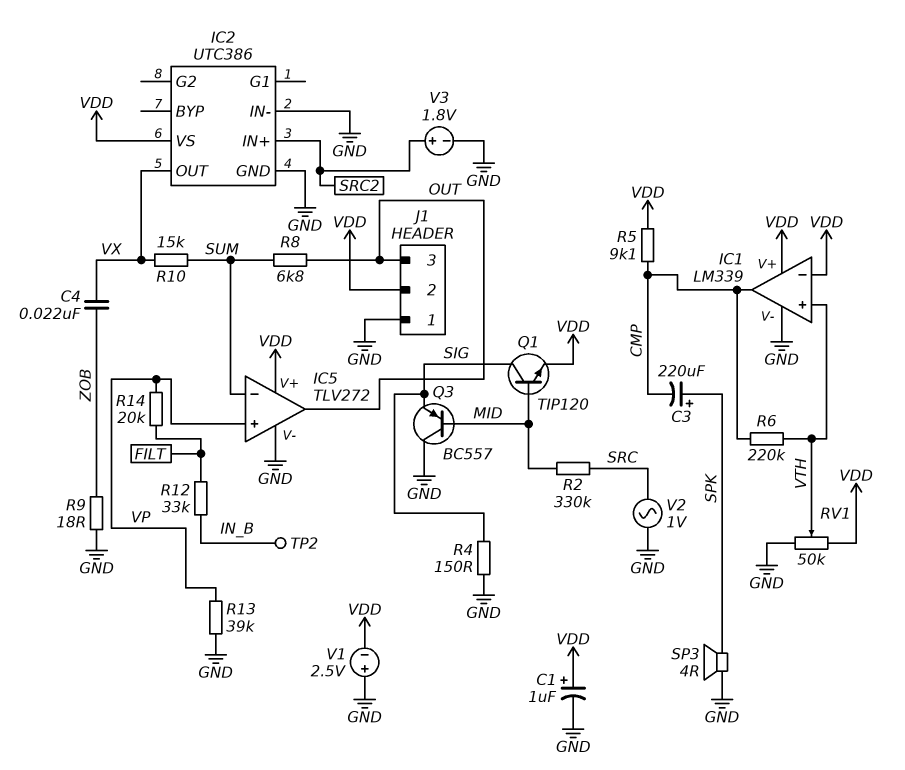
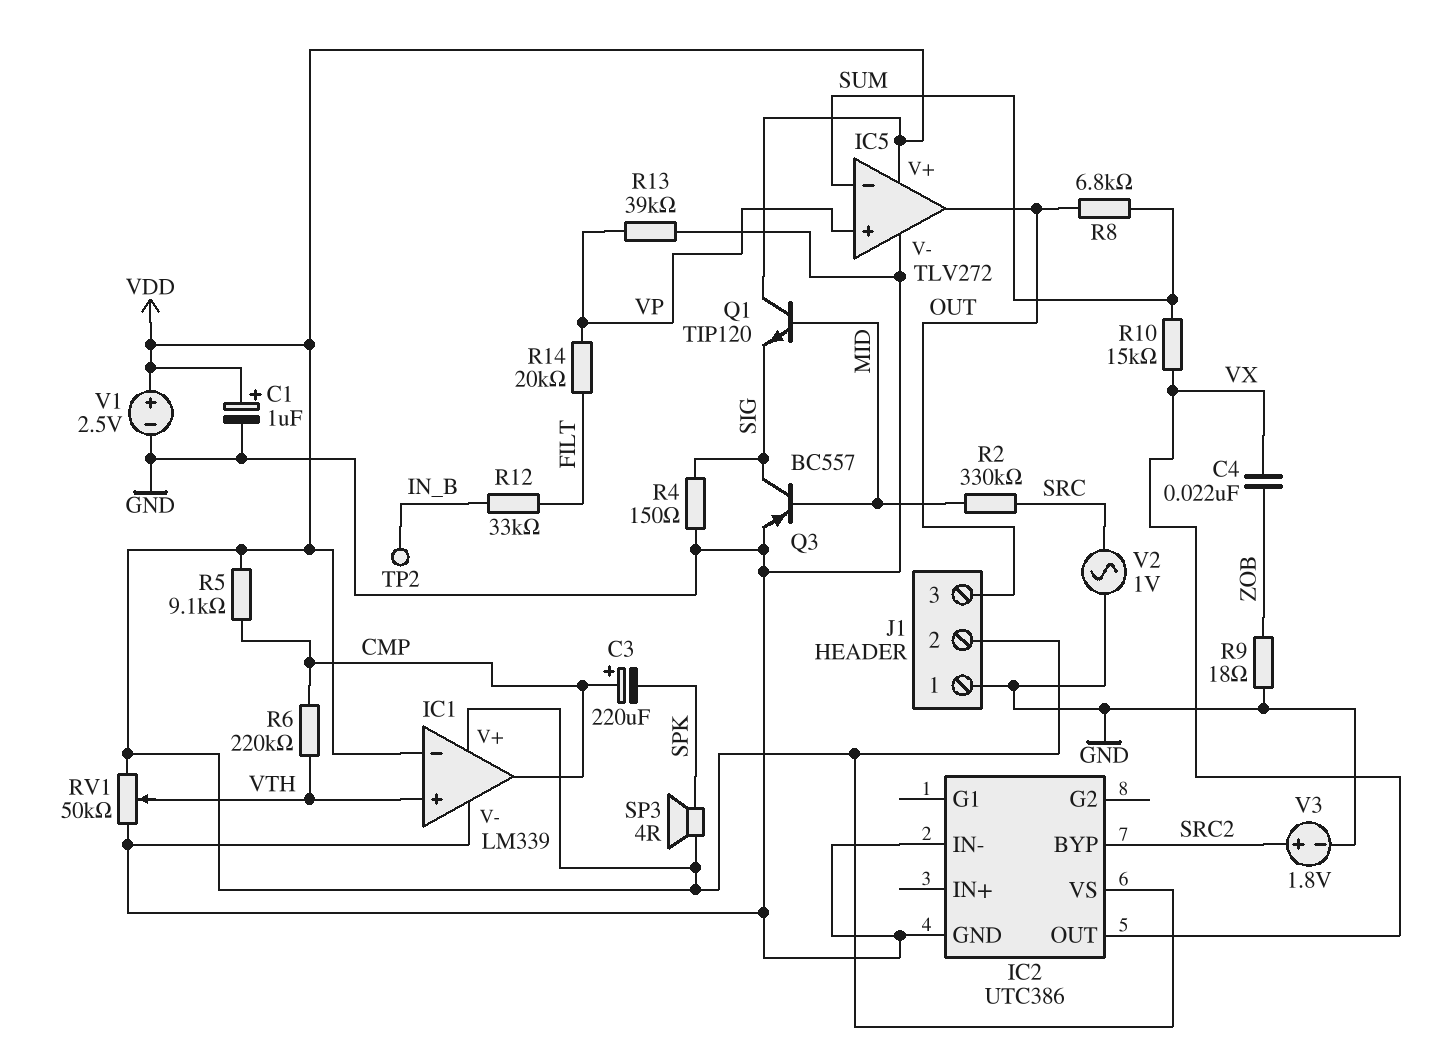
C3: 220uF (plus SPK, minus CMP) -> 220uF (plus CMP, minus SPK)
IC2 pin BYP: none -> SRC2
IC2 pin IN+: SRC2 -> none
Q1: NPN TIP120 (B MID, C SIG, E VDD) -> NPN TIP120 (B MID, C VDD, E SIG)
Q3: PNP BC557 (B MID, C GND, E SIG) -> PNP BC557 (B MID, C SIG, E GND)
SP3: speaker 4R (GND, SPK) -> speaker 4R (SPK, VDD)
V1: 2.5V (plus GND, minus VDD) -> 2.5V (plus VDD, minus GND)

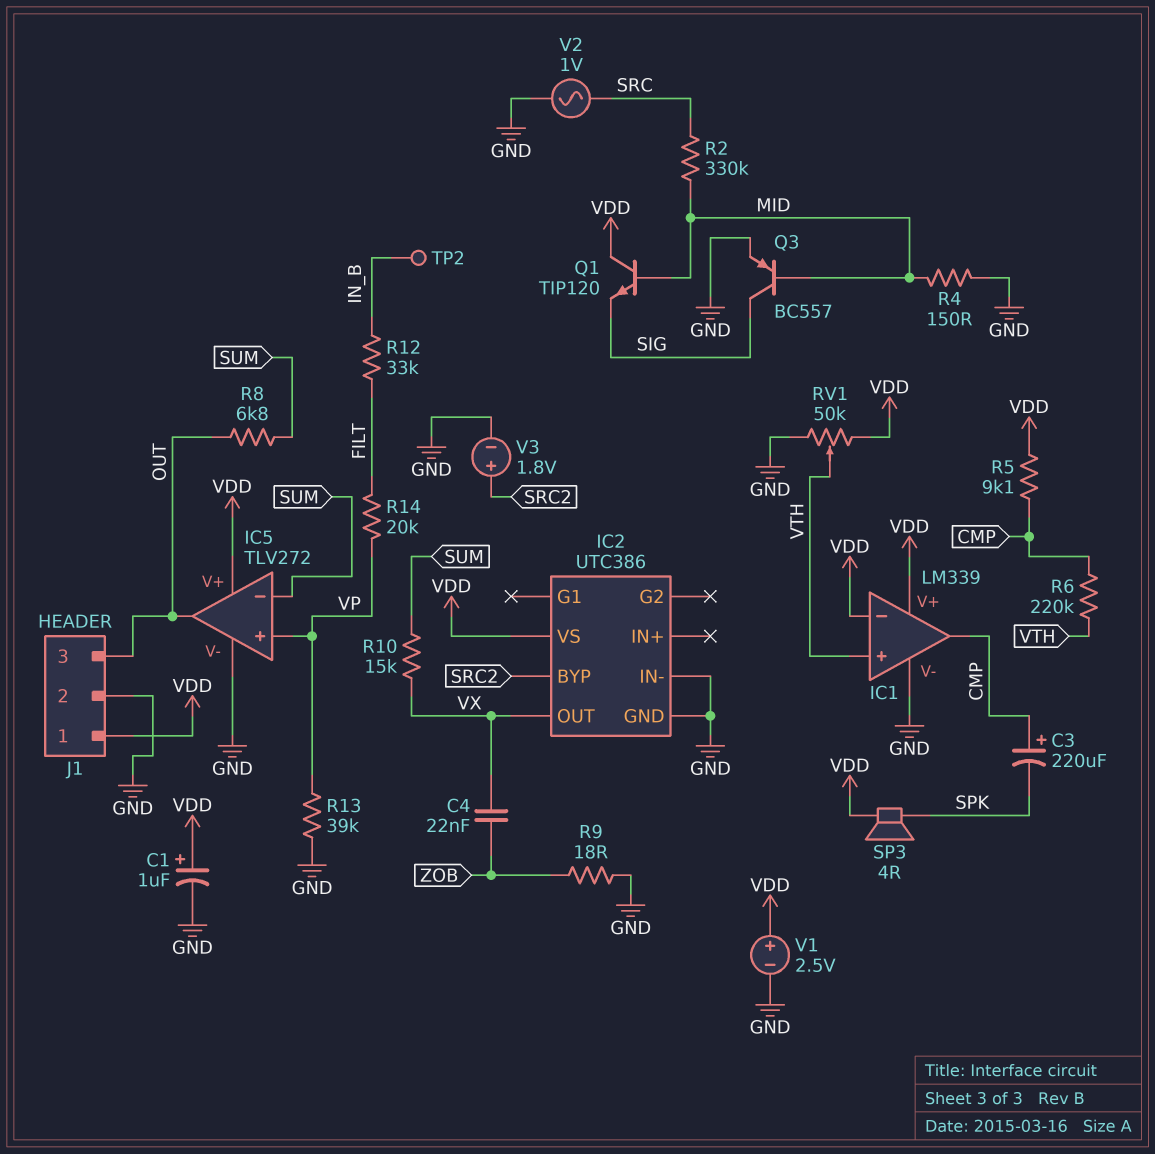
J1 pin 1: GND -> VDD
J1 pin 2: VDD -> GND
R4: 150 (GND, SIG) -> 150 (GND, MID)

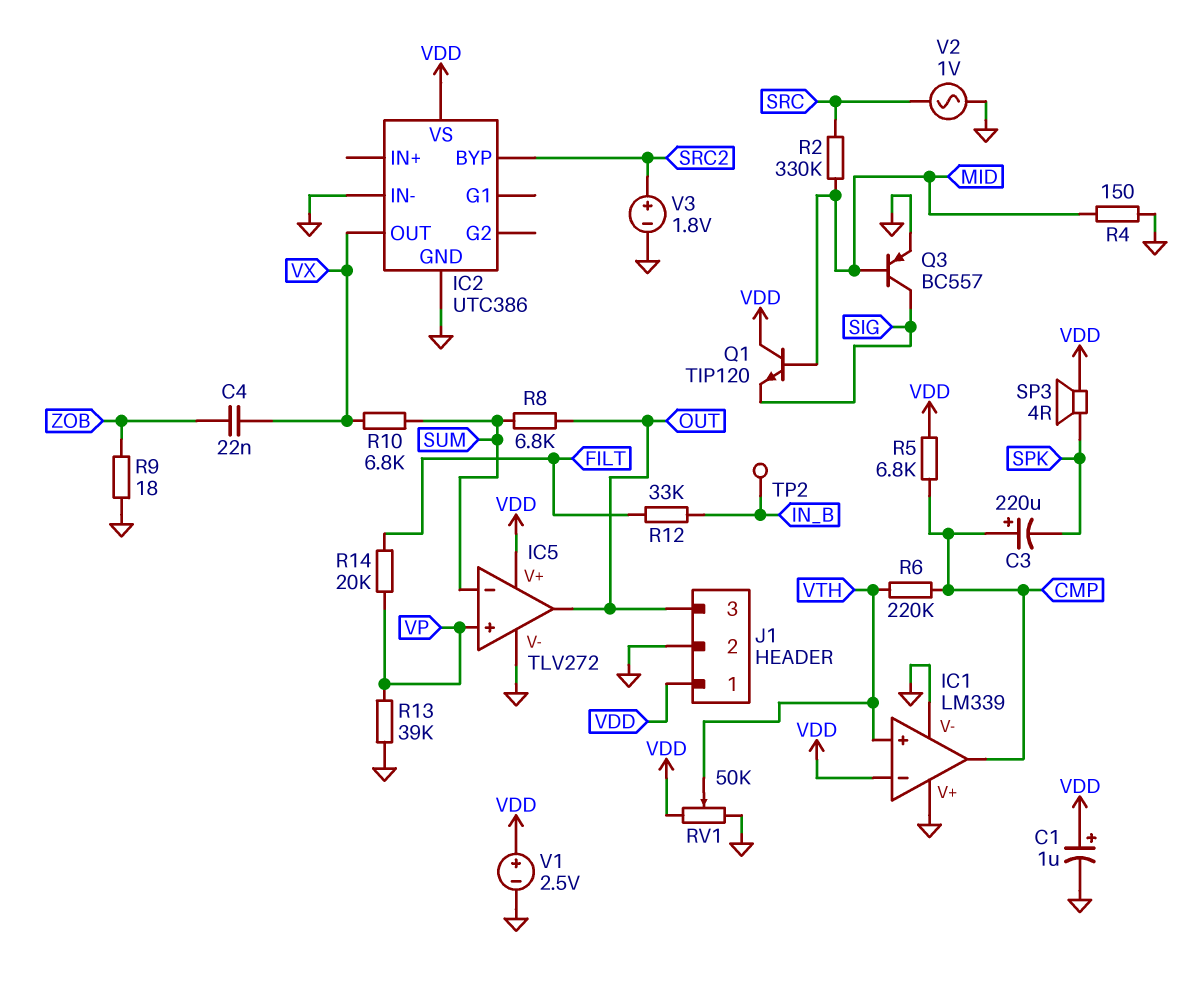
IC1 pin V+: VDD -> GND
R5: 9.1k (CMP, VDD) -> 6.8k (CMP, VDD)
R10: 15k (SUM, VX) -> 6.8k (SUM, VX)

